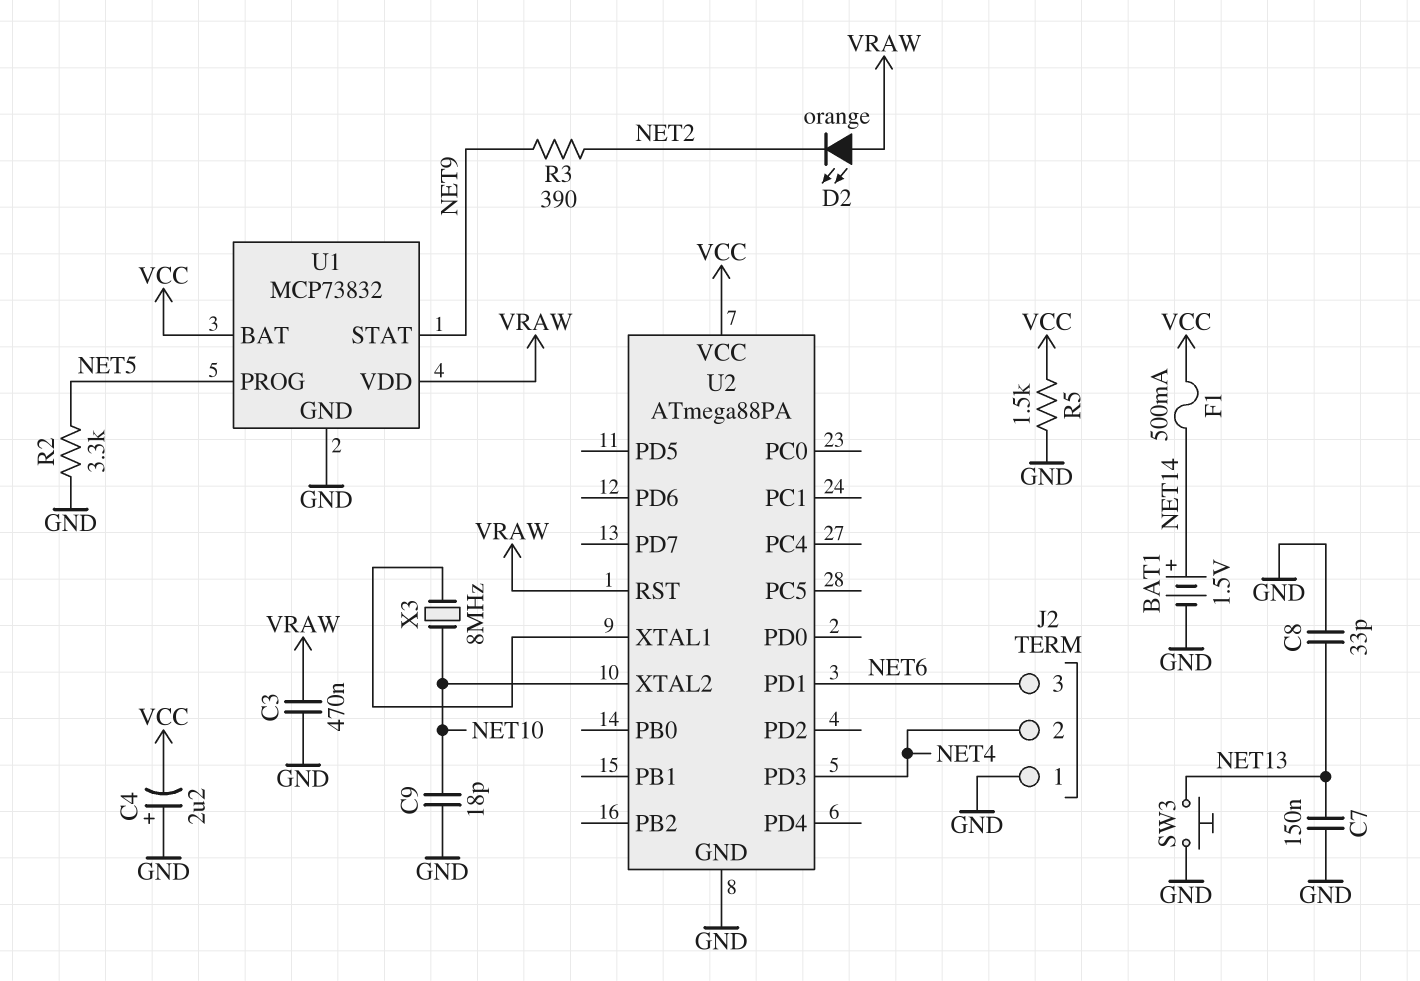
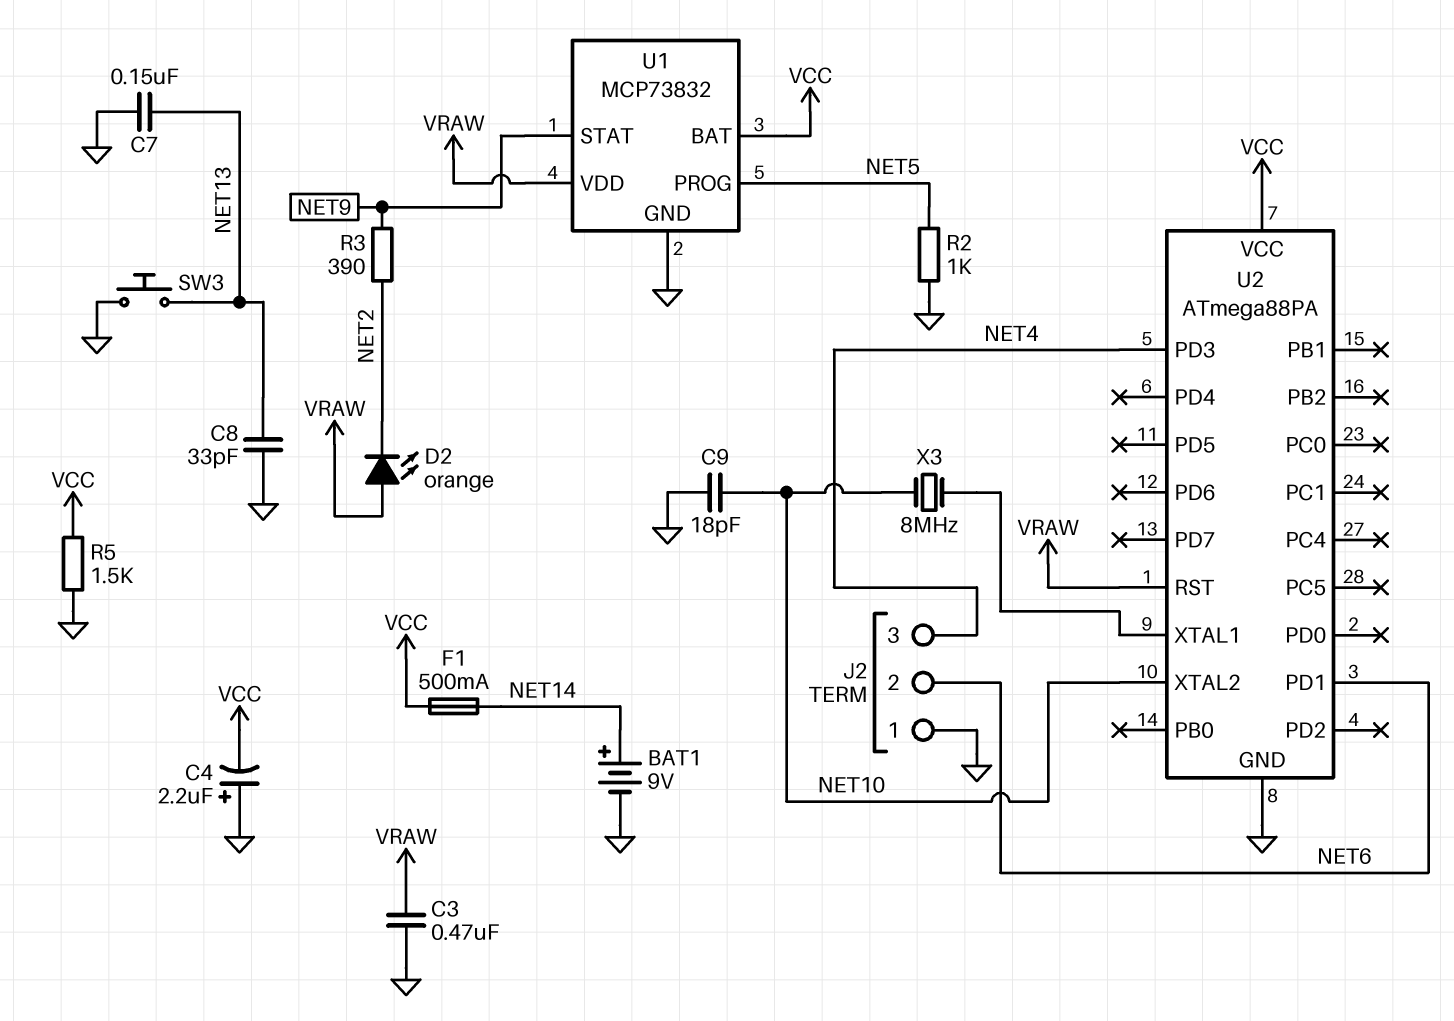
BAT1: 1.5V (plus NET14, minus GND) -> 9V (plus NET14, minus GND)
J2 pin 2: NET4 -> NET6
J2 pin 3: NET6 -> NET4
R2: 3.3k (GND, NET5) -> 1k (GND, NET5)

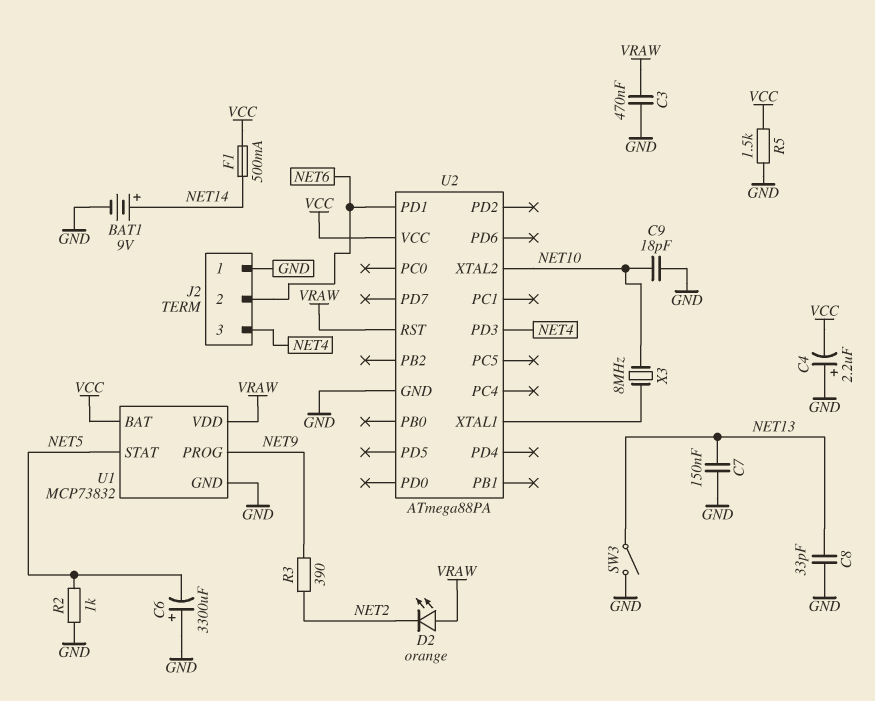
C6: none -> 3300uF (plus GND, minus NET5)
SW3: button (GND, NET13) -> switch (GND, NET13)
U1 pin PROG: NET5 -> NET9
U1 pin STAT: NET9 -> NET5

